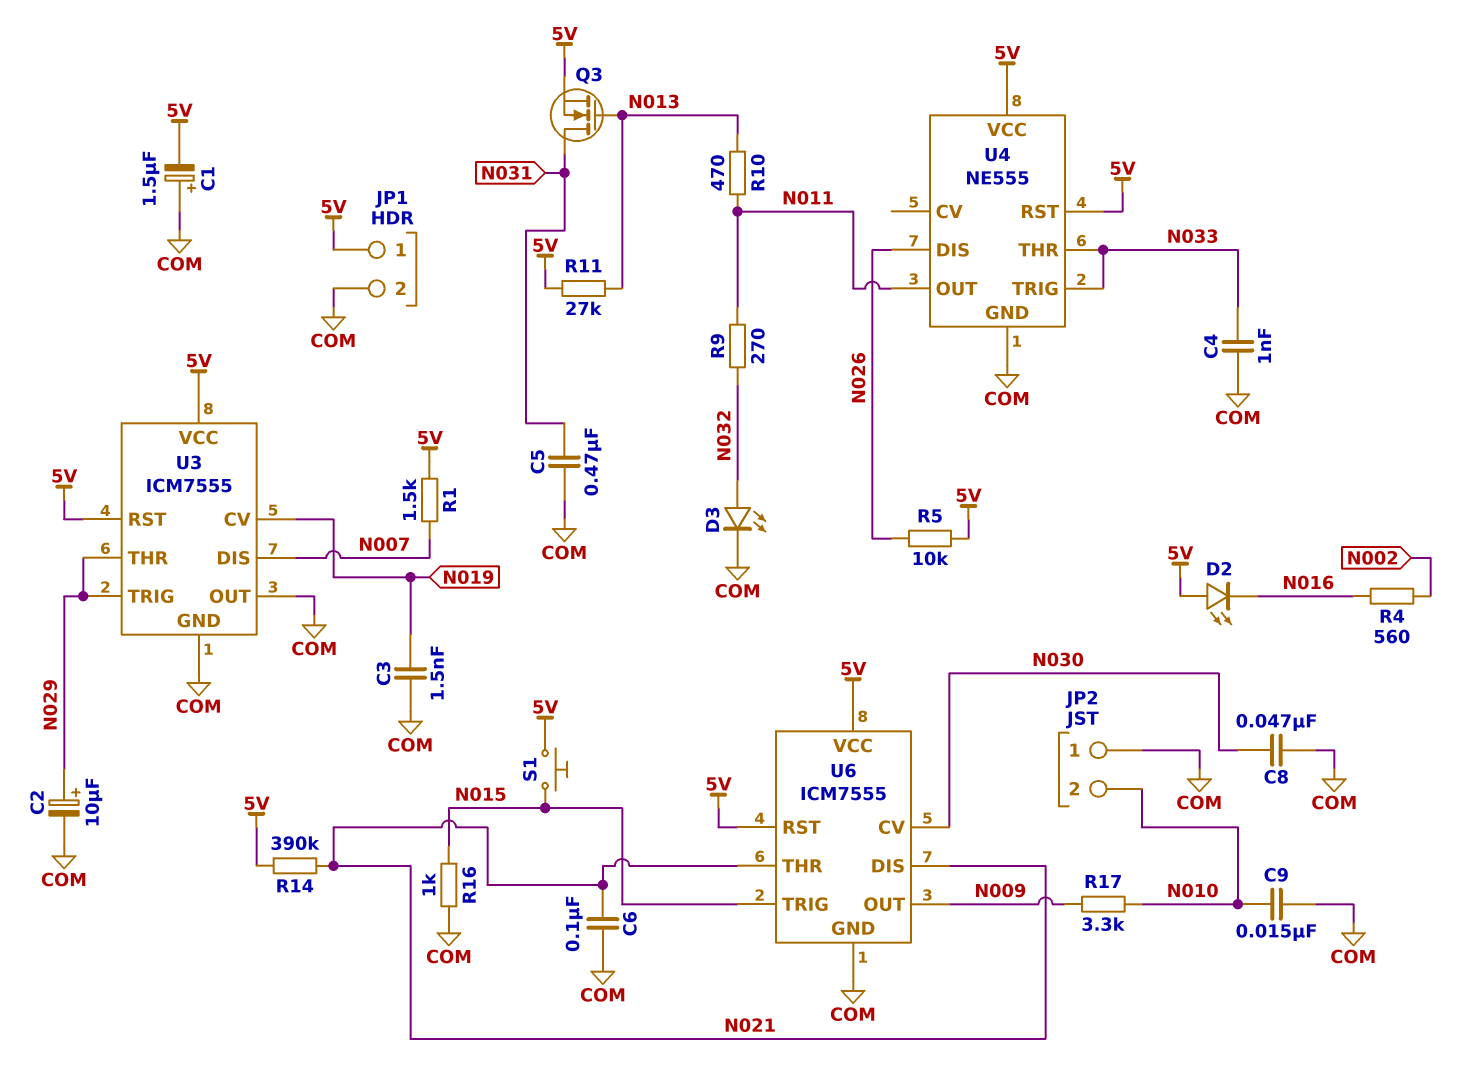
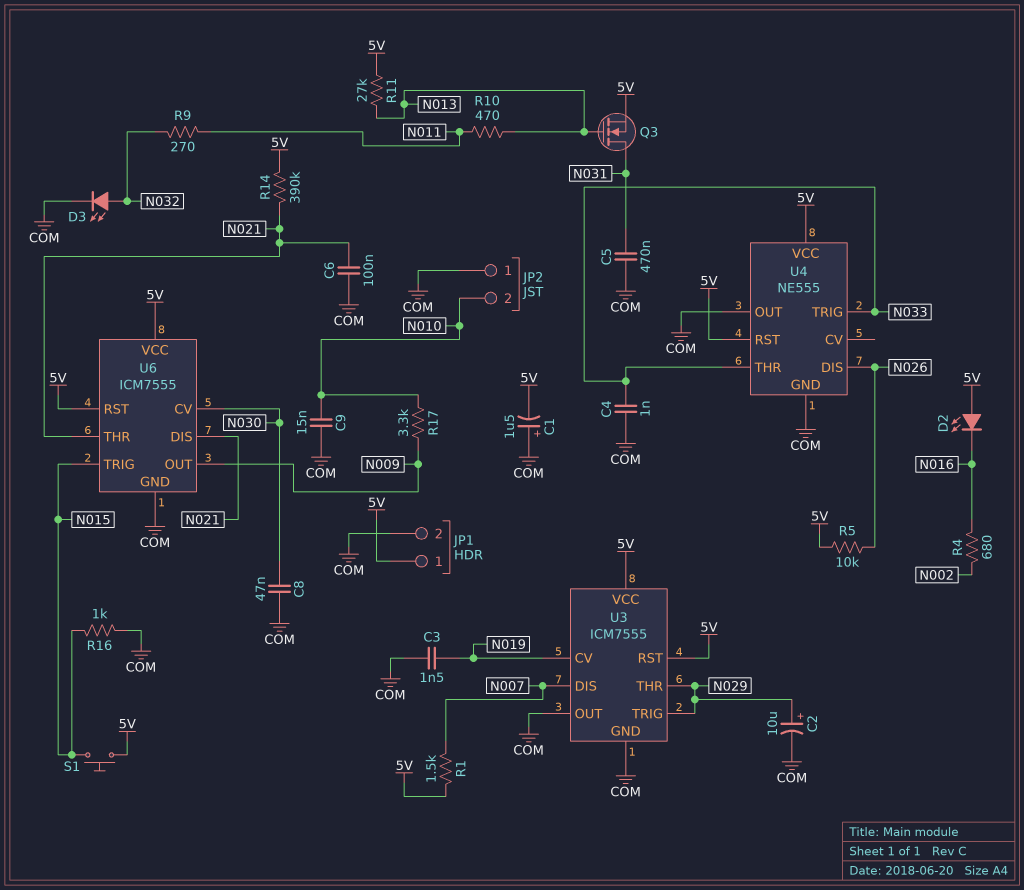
R4: 560 (N002, N016) -> 680 (N002, N016)
U4 pin OUT: N011 -> COM

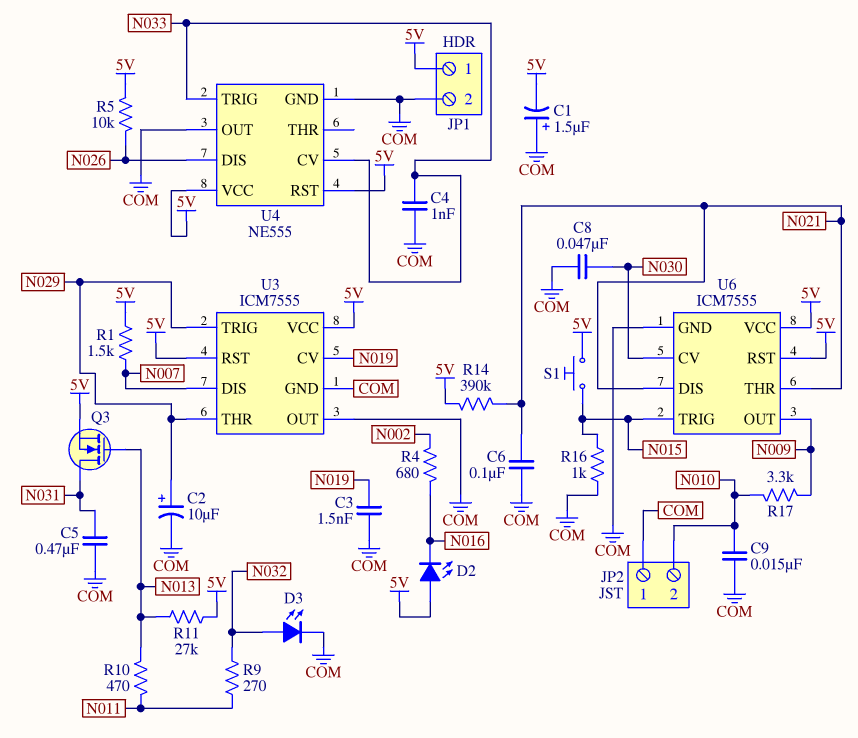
U4 pin CV: none -> N033
U4 pin THR: N033 -> none

